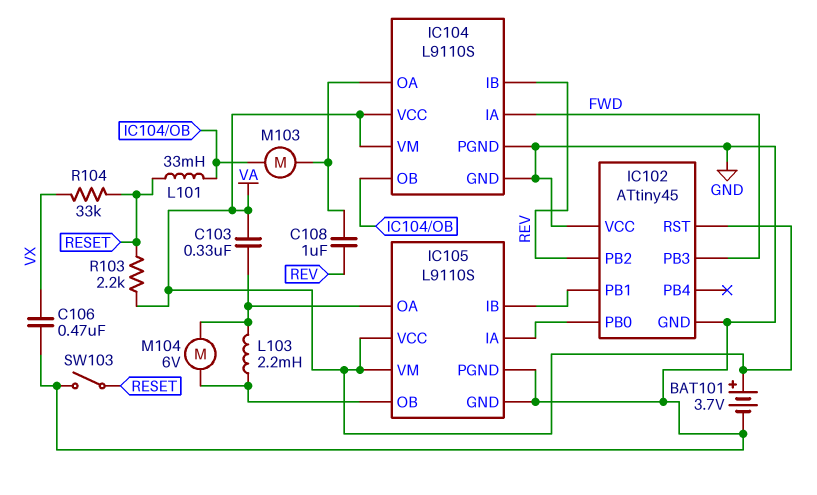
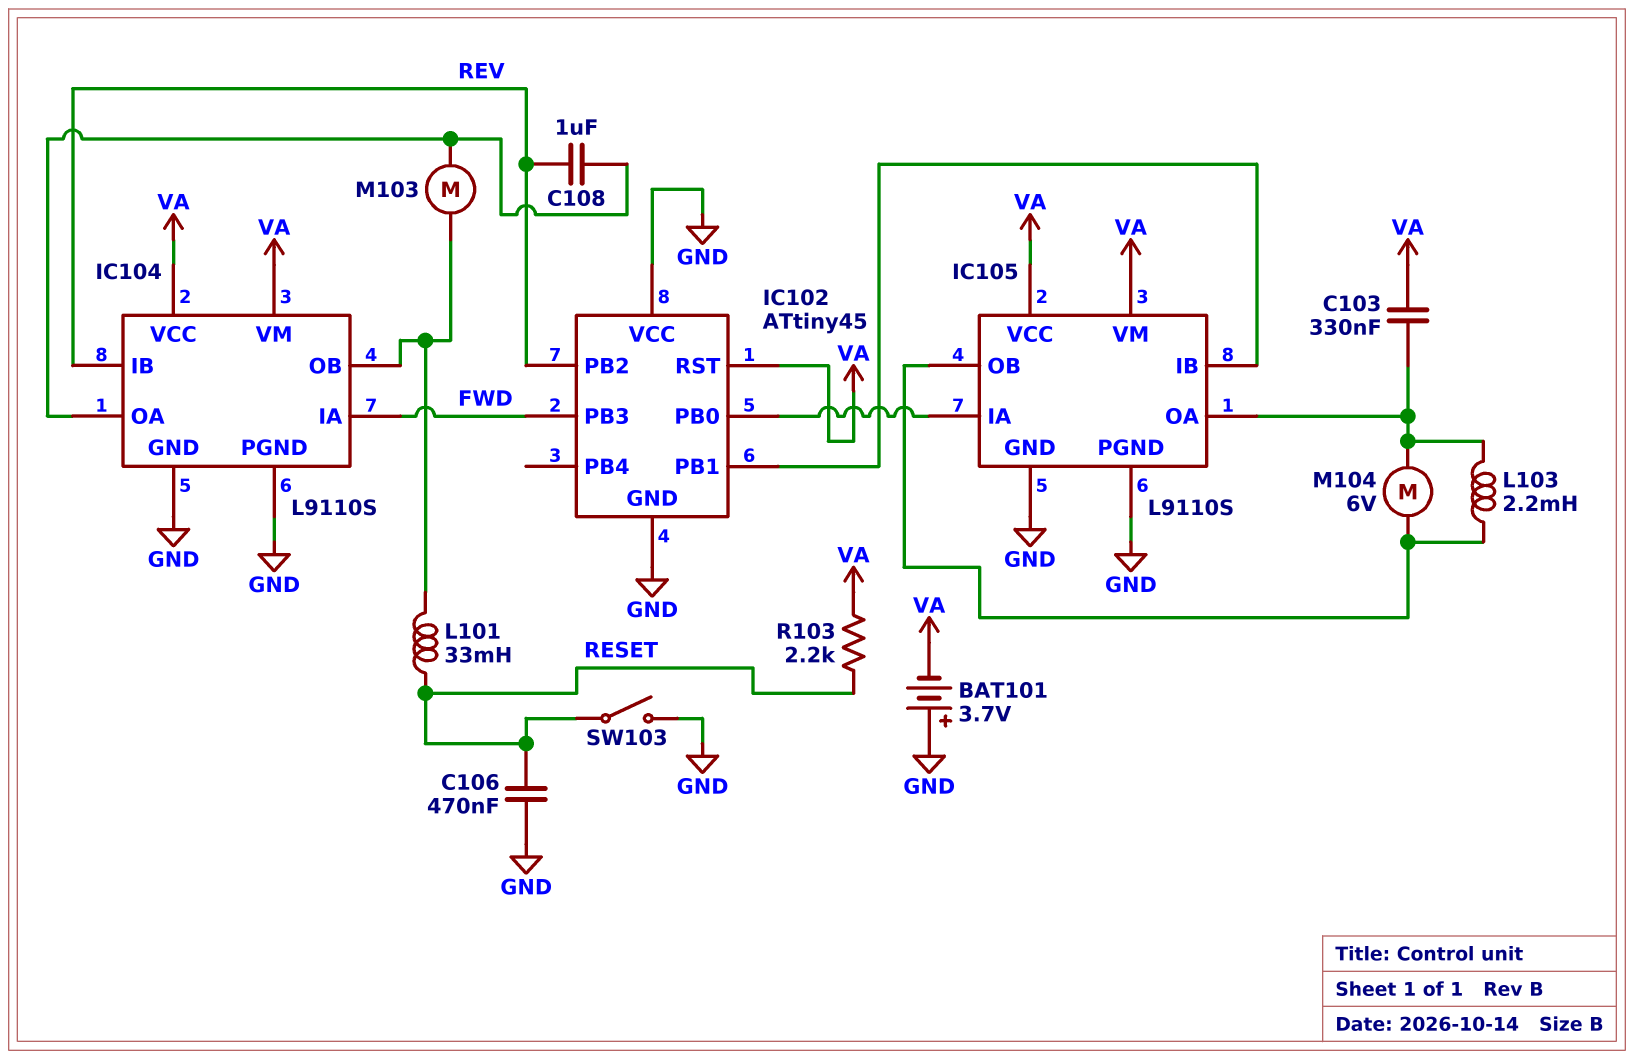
BAT101: 3.7V (plus VA, minus GND) -> 3.7V (plus GND, minus VA)
C106: 470nF (GND, VX) -> 470nF (GND, RESET)
R104: 33k (RESET, VX) -> none

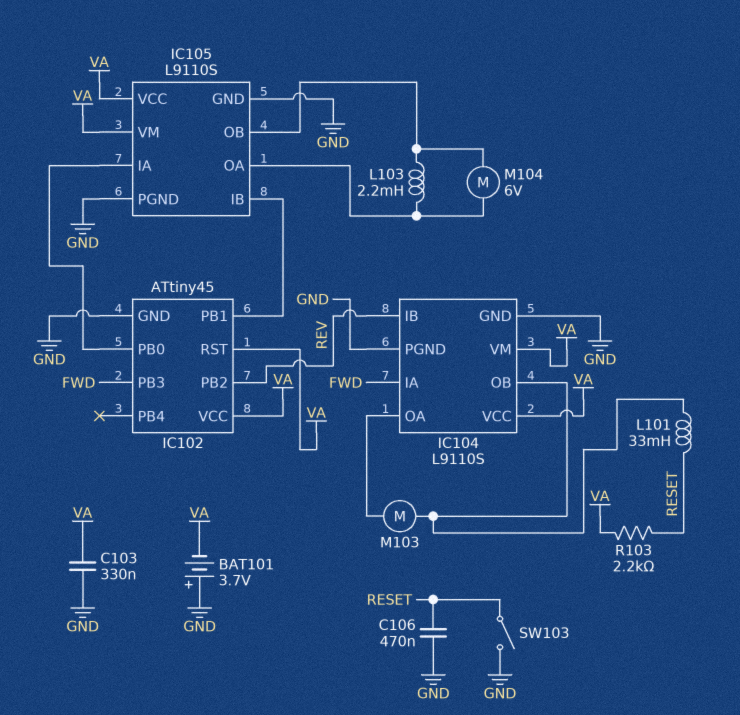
C103: 330nF (IC105/OA, VA) -> 330nF (GND, VA)
C108: 1uF (IC104/OA, REV) -> none
IC102 pin VCC: GND -> VA

